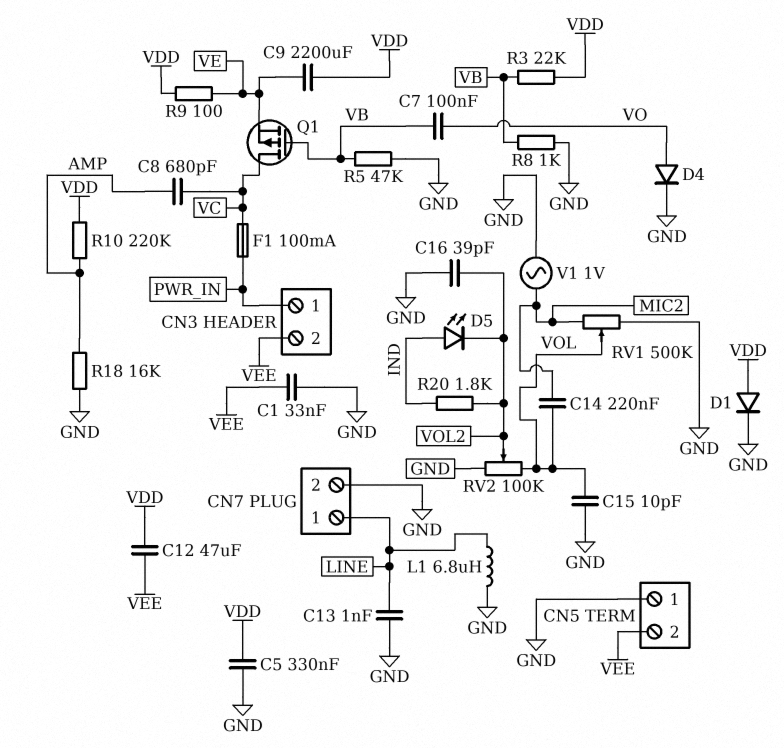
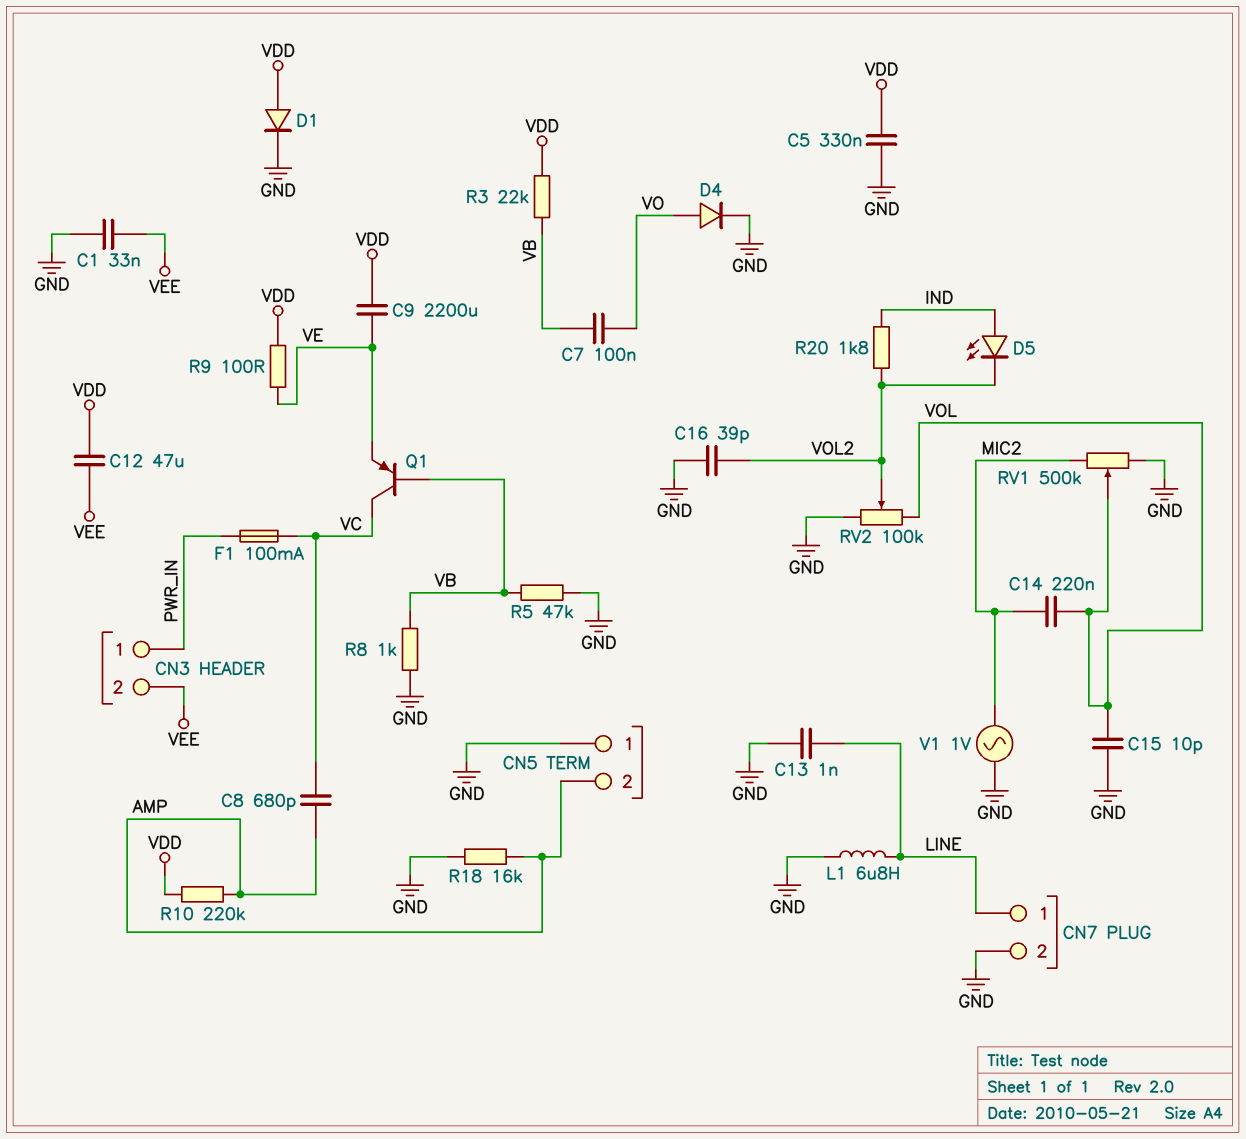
CN5 pin 2: VEE -> AMP
Q1: PMOS (G VB, D VC, S VE) -> PNP (B VB, C VC, E VE)

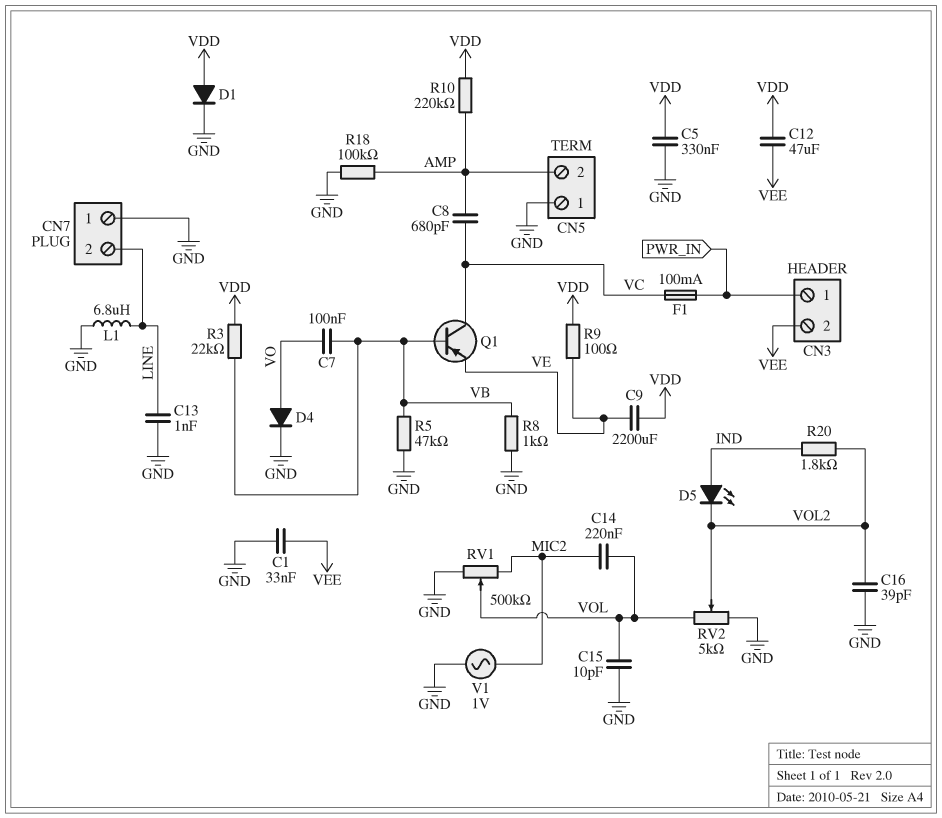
CN7 pin 1: LINE -> GND
CN7 pin 2: GND -> LINE
R18: 16k (AMP, GND) -> 100k (AMP, GND)
RV2: 100k (GND, VOL, wiper VOL2) -> 5k (GND, VOL, wiper VOL2)

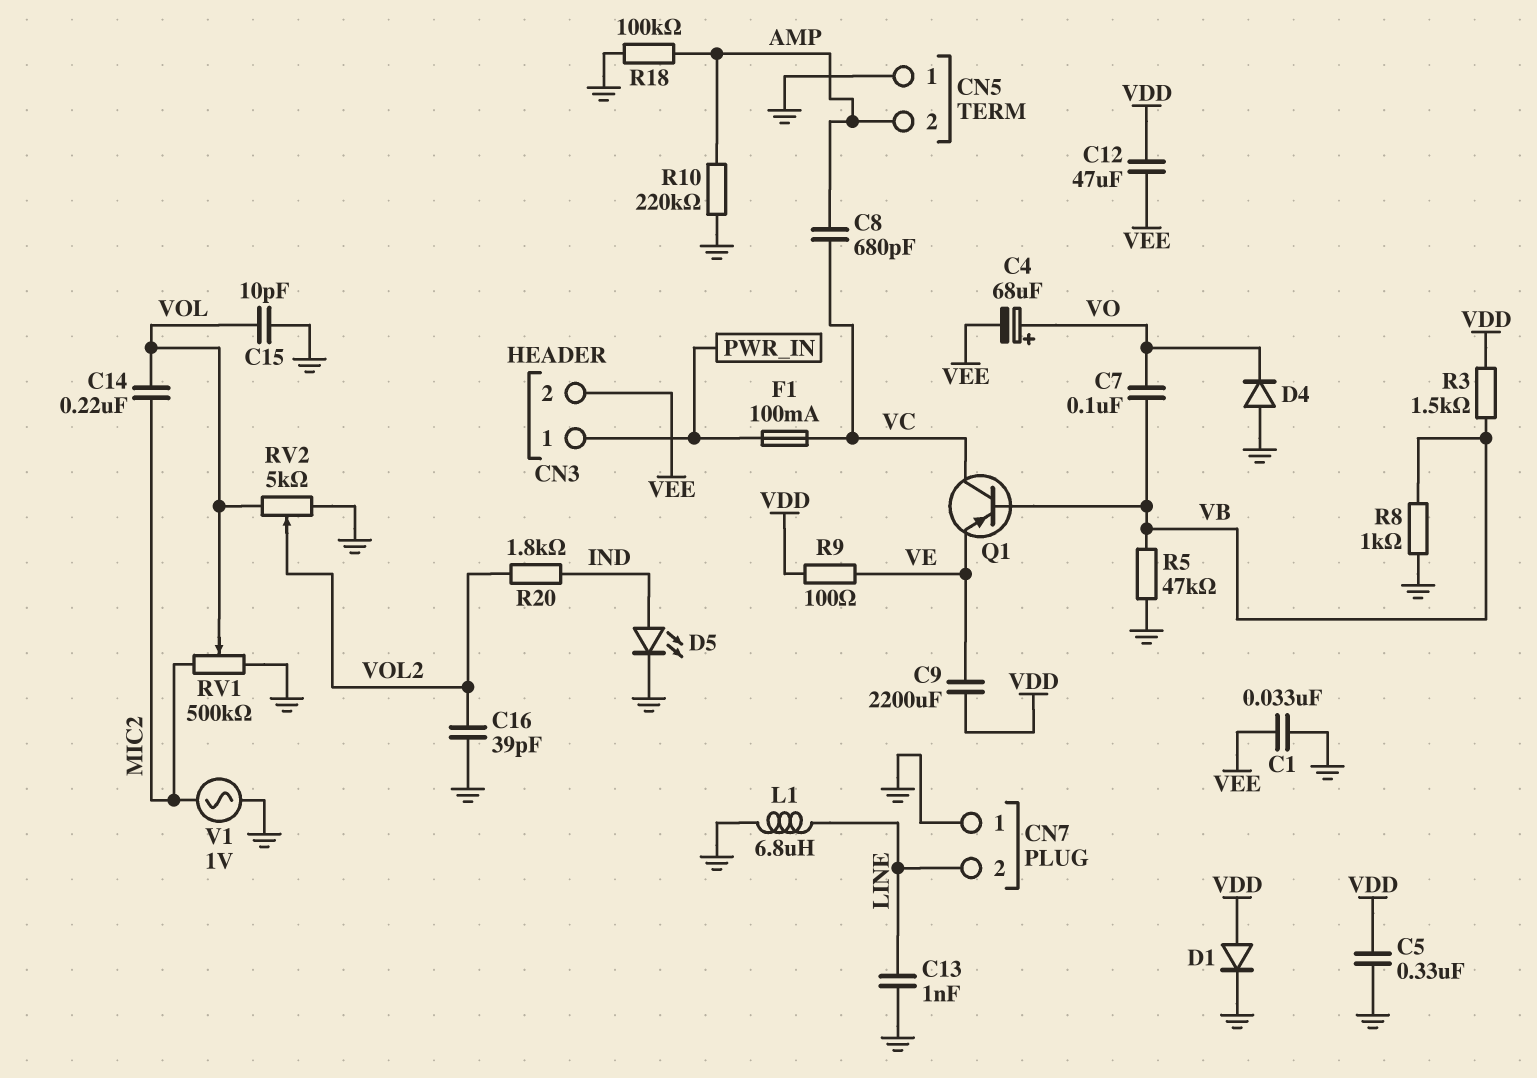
C4: none -> 68uF (plus VO, minus VEE)
D4: diode (A VO, K GND) -> diode (A GND, K VO)
D5: LED (A IND, K VOL2) -> LED (A IND, K GND)
R3: 22k (VB, VDD) -> 1.5k (VB, VDD)
R10: 220k (AMP, VDD) -> 220k (AMP, GND)

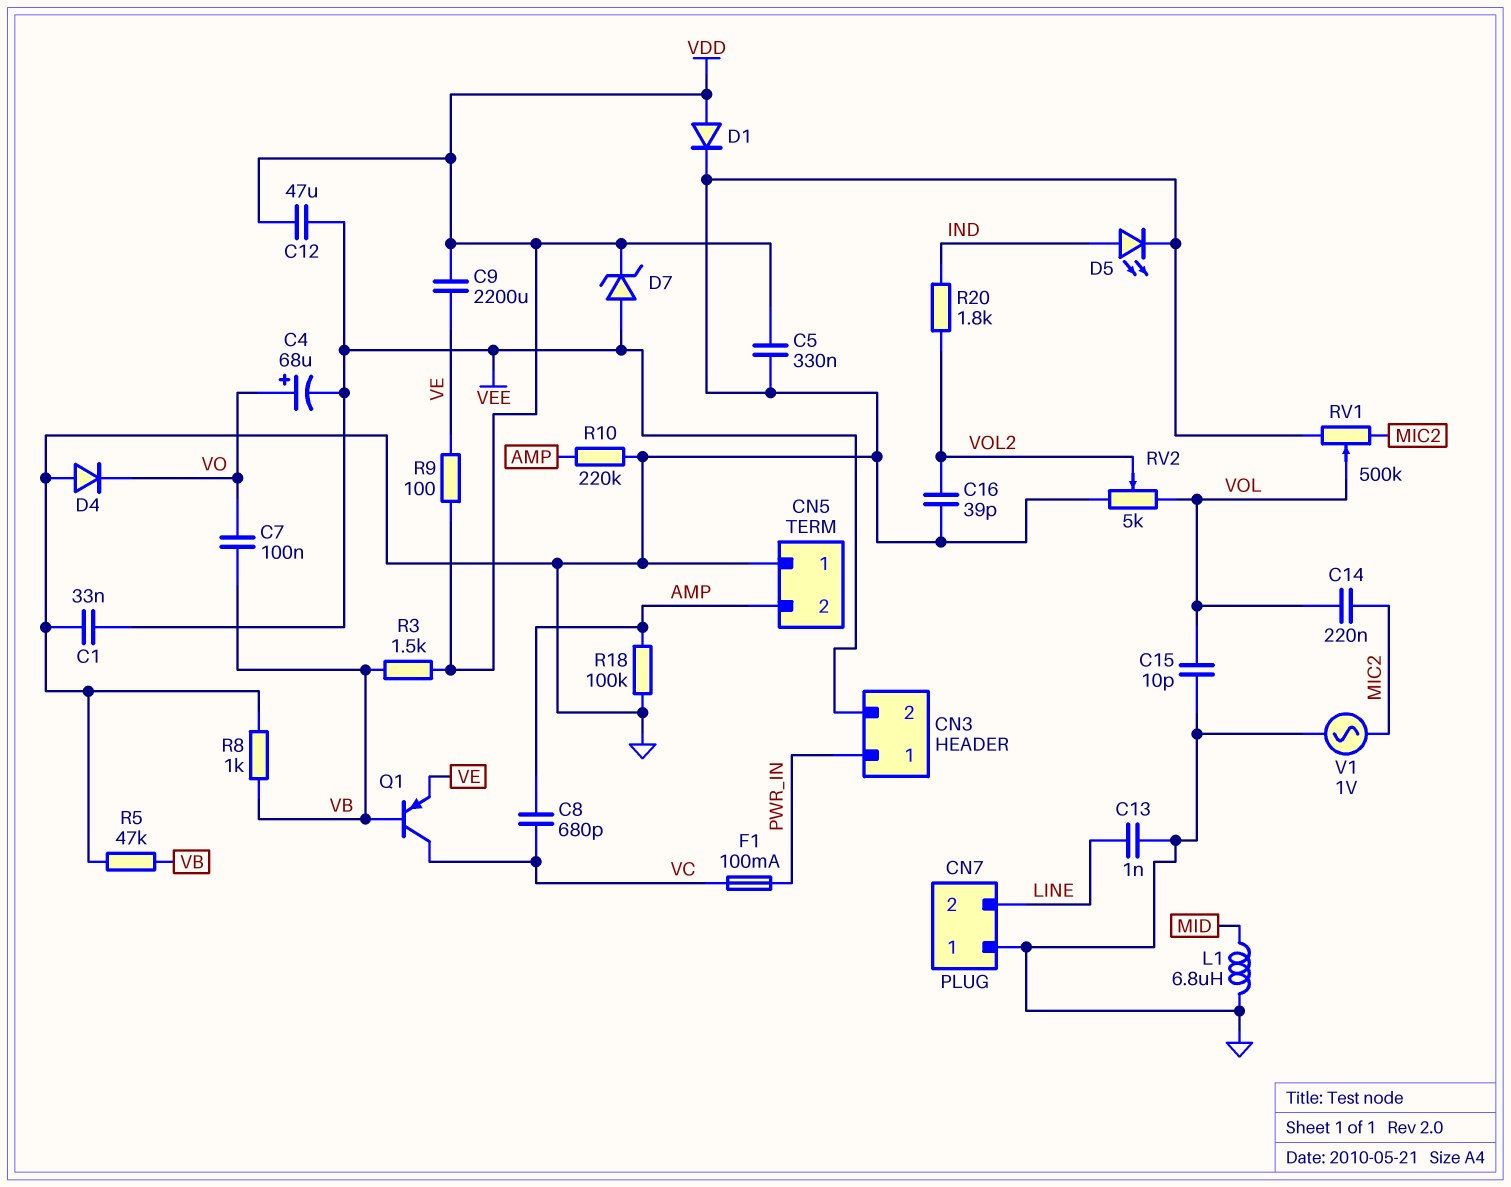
D7: none -> zener (A VEE, K VDD)
L1: 6.8uH (GND, LINE) -> 6.8uH (GND, MID)

